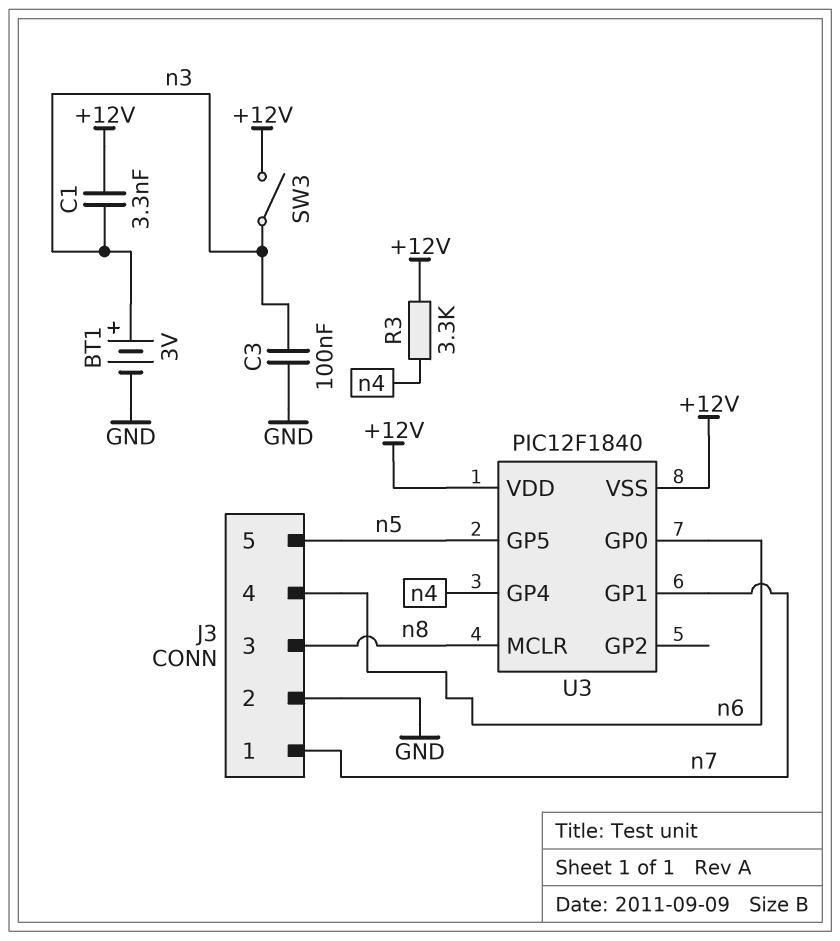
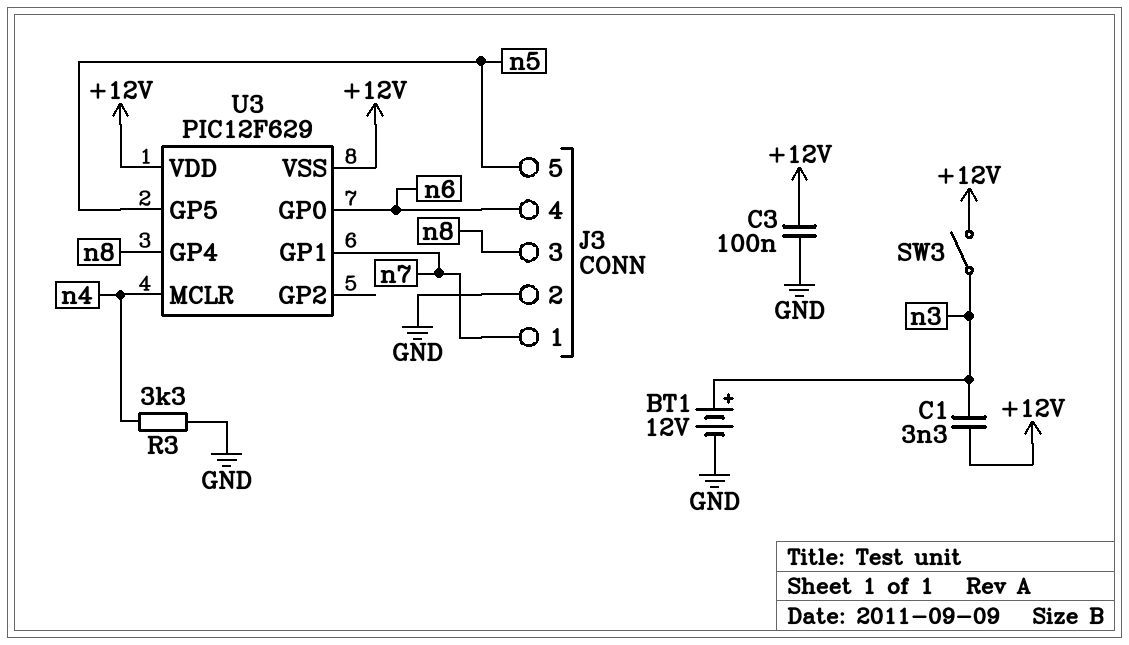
BT1: 3V (plus n3, minus GND) -> 12V (plus n3, minus GND)
C3: 100nF (GND, n3) -> 100nF (+12V, GND)
R3: 3.3k (+12V, n4) -> 3.3k (GND, n4)
U3: PIC12F1840 -> PIC12F629
U3 pin GP4: n4 -> n8
U3 pin MCLR: n8 -> n4

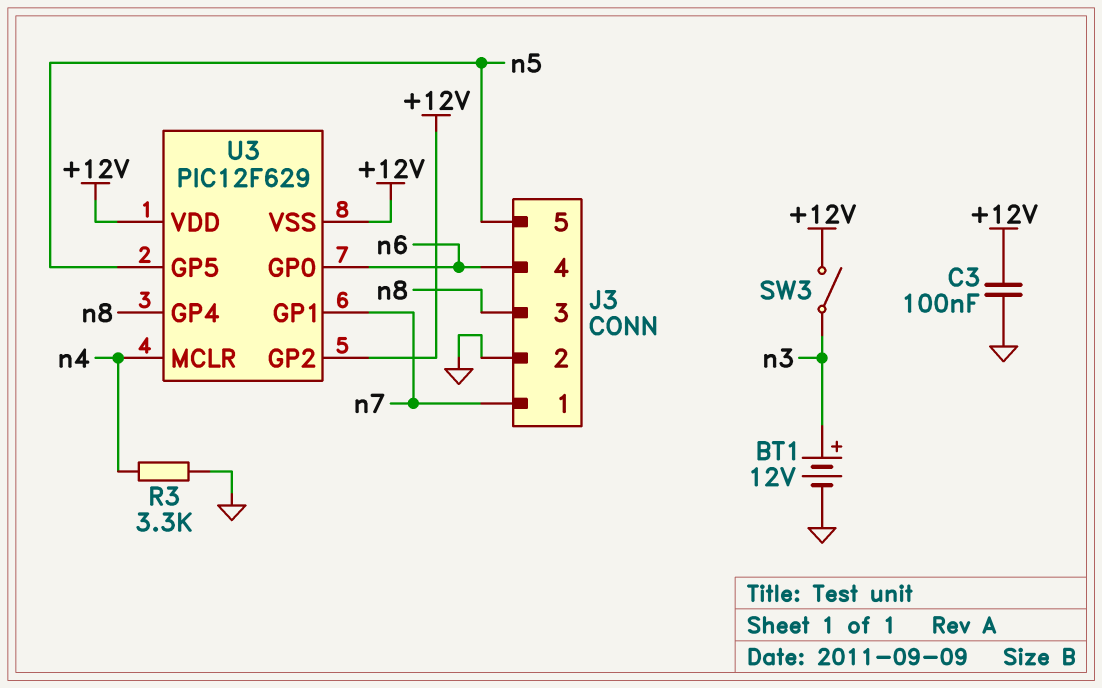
C1: 3.3nF (+12V, n3) -> none
U3 pin GP2: none -> +12V

